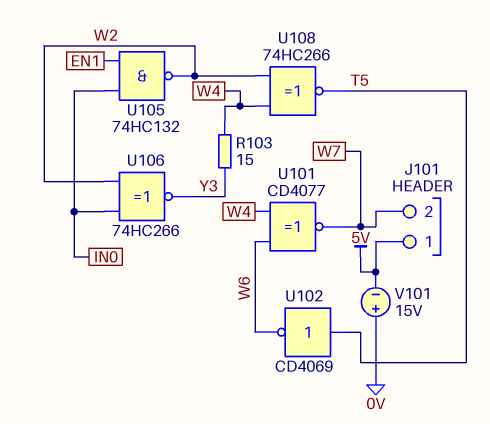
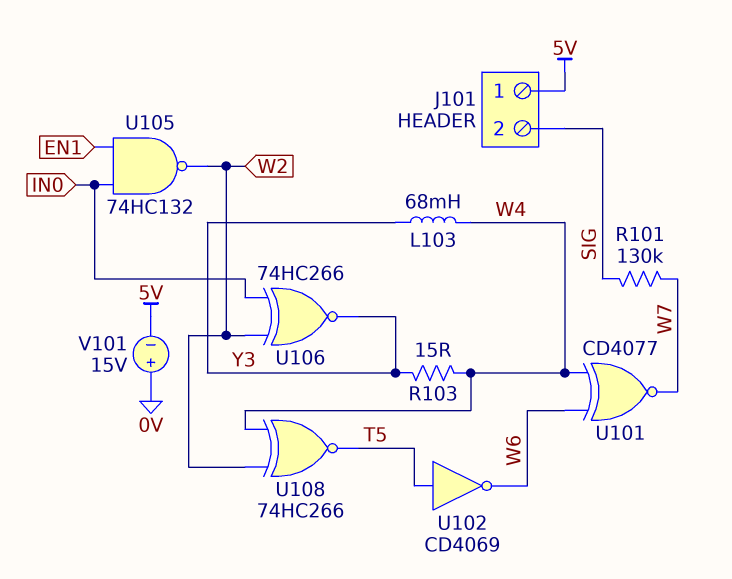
J101 pin 2: W7 -> SIG
L103: none -> 68mH (W4, Y3)
R101: none -> 130k (SIG, W7)

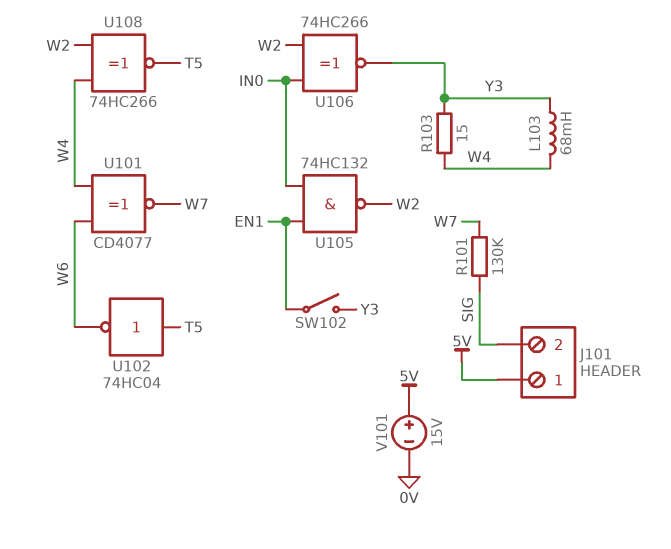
SW102: none -> switch (EN1, Y3)
U102: NOT CD4069 (in T5, out W6) -> NOT 74HC04 (in T5, out W6)
V101: 15V (plus 0V, minus 5V) -> 15V (plus 5V, minus 0V)

